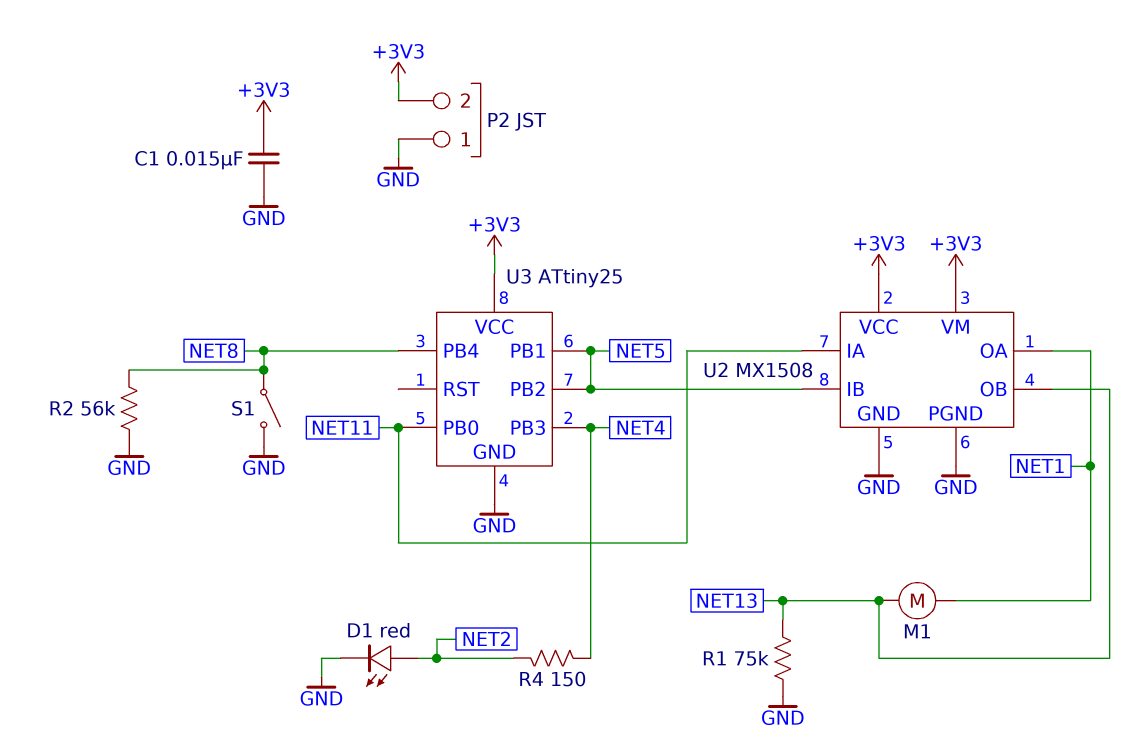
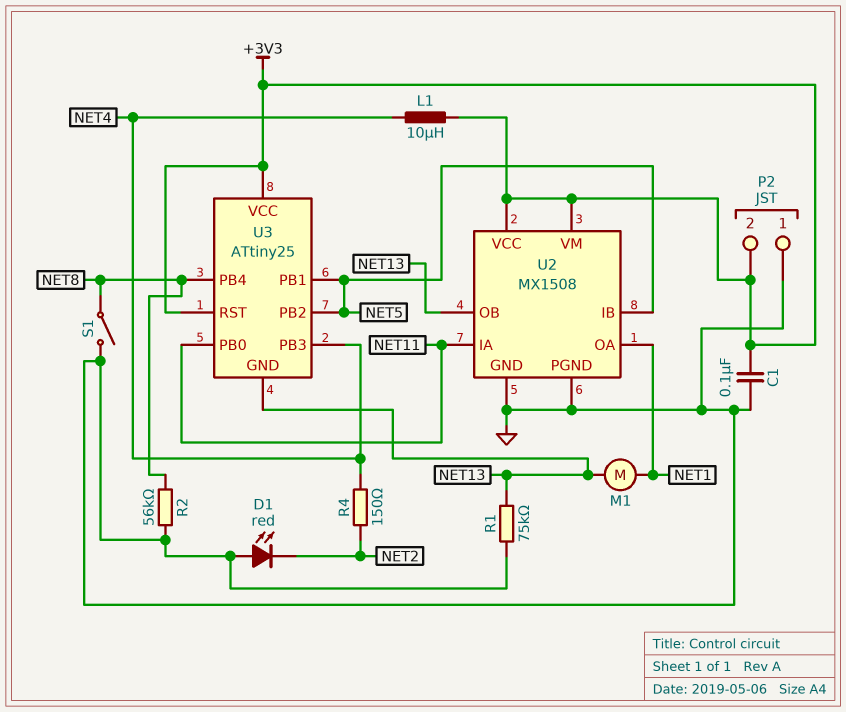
C1: 15nF (+3V3, GND) -> 100nF (+3V3, GND)
D1: LED red (A NET2, K GND) -> LED red (A GND, K NET2)
L1: none -> 10uH (+3V3, NET4)
U3 pin GND: GND -> NET13
U3 pin RST: none -> +3V3

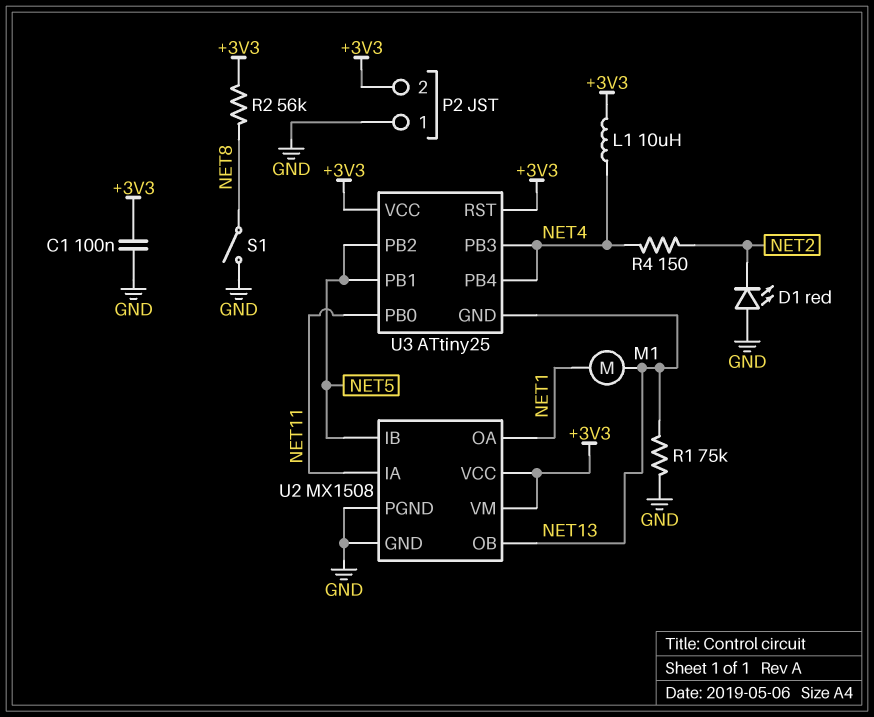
R2: 56k (GND, NET8) -> 56k (+3V3, NET8)
U3 pin PB4: NET8 -> NET4

